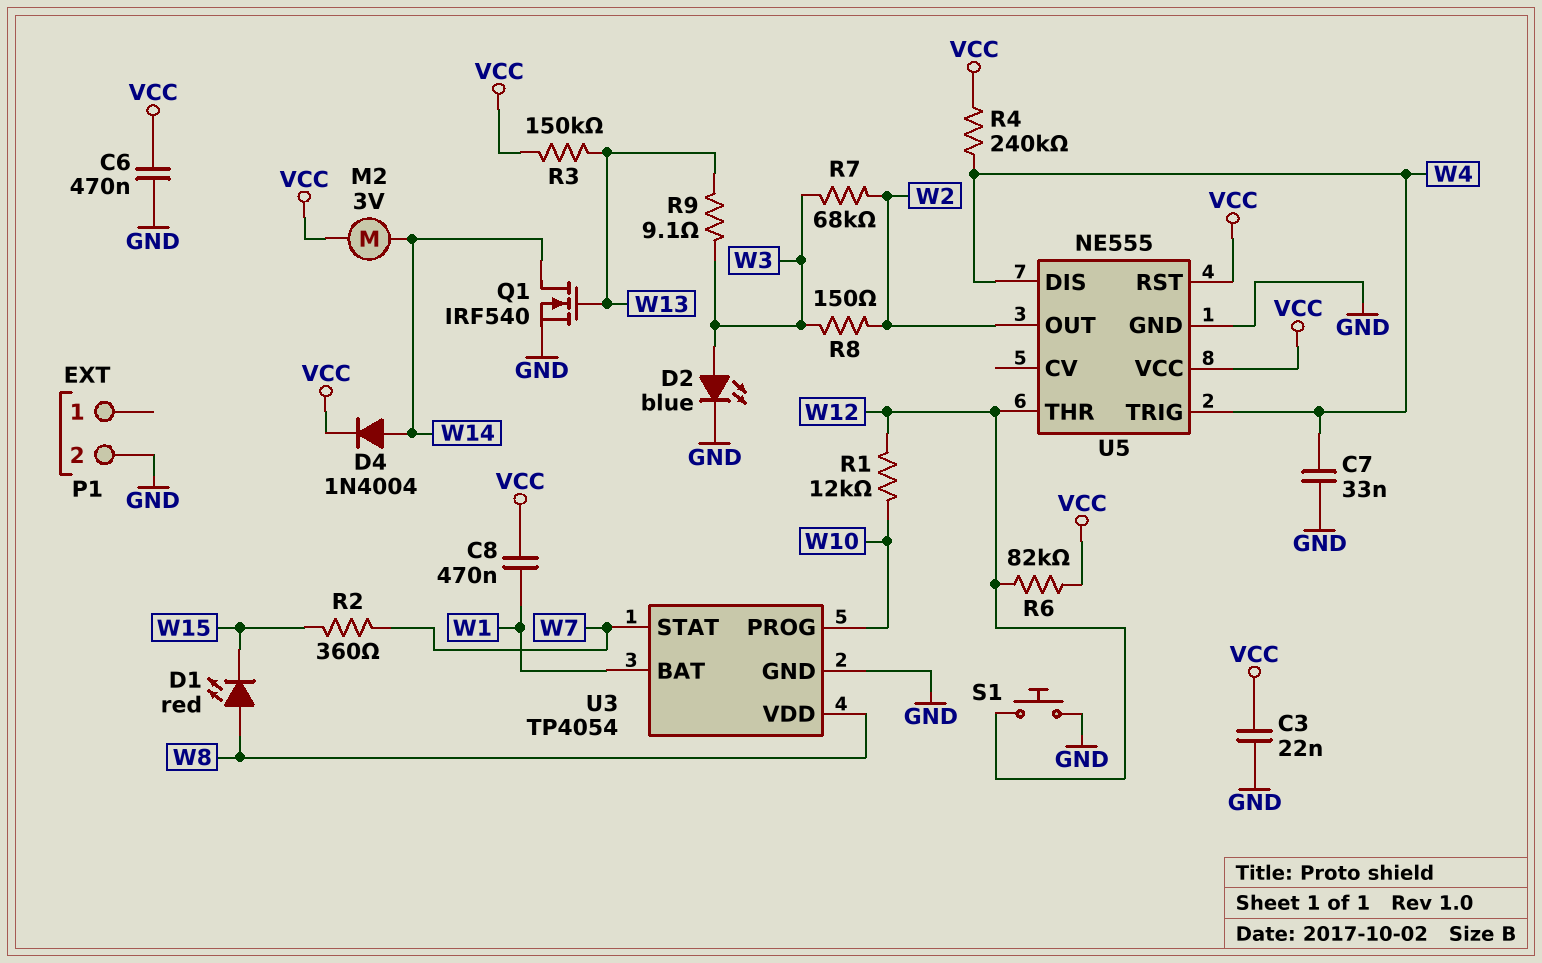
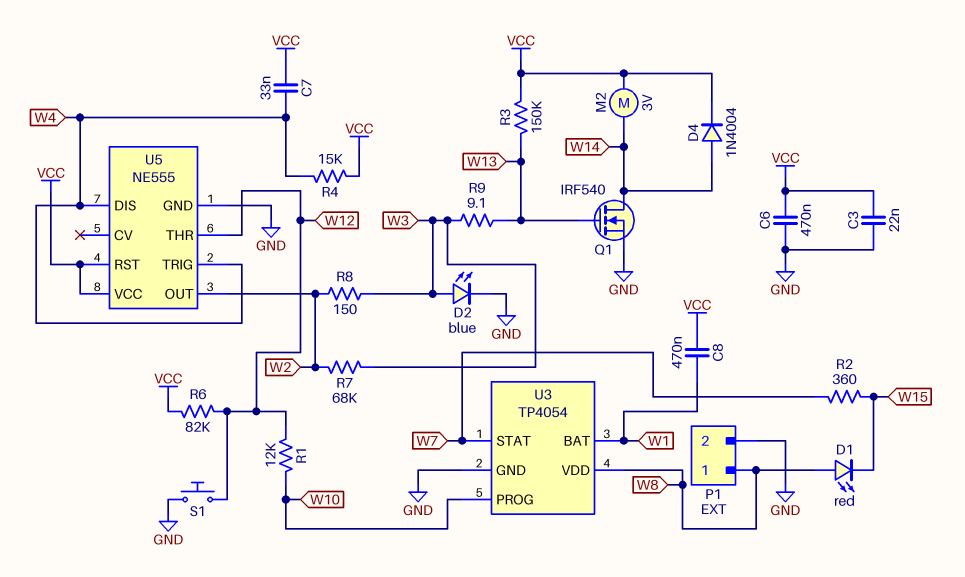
C7: 33nF (GND, W4) -> 33nF (VCC, W4)
P1 pin 1: none -> W8
R4: 240k (VCC, W4) -> 15k (VCC, W4)

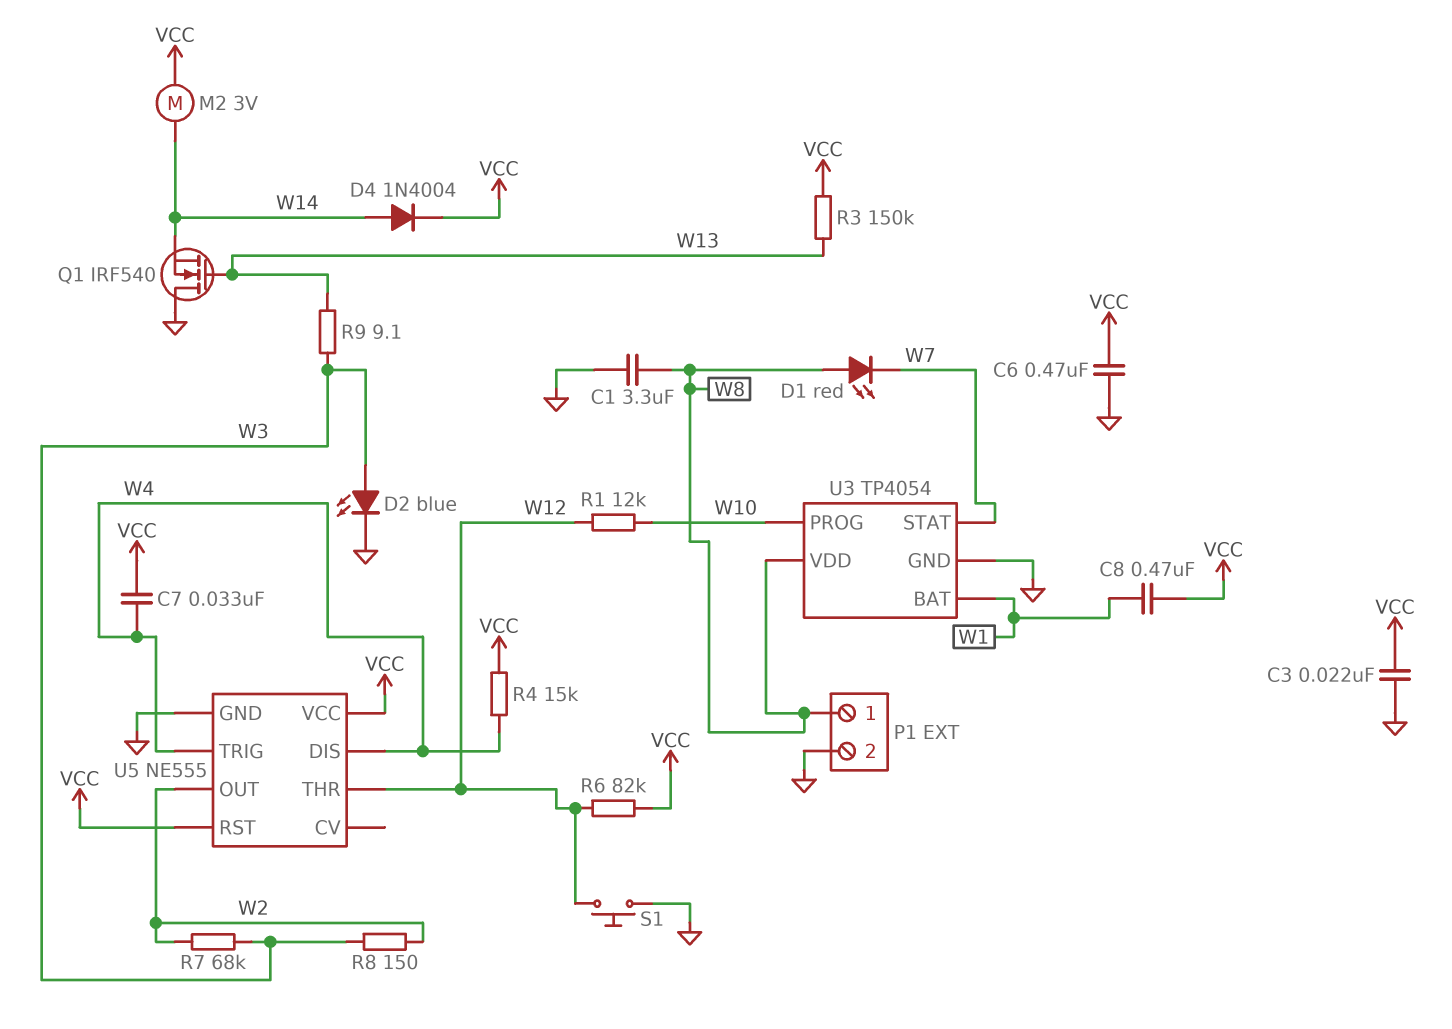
C1: none -> 3.3uF (GND, W8)
D1: LED red (A W8, K W15) -> LED red (A W8, K W7)
Q1: NMOS IRF540 (G W13, D W14, S GND) -> NMOS IRF540 (G W13, D GND, S W14)
R2: 360 (W7, W15) -> none

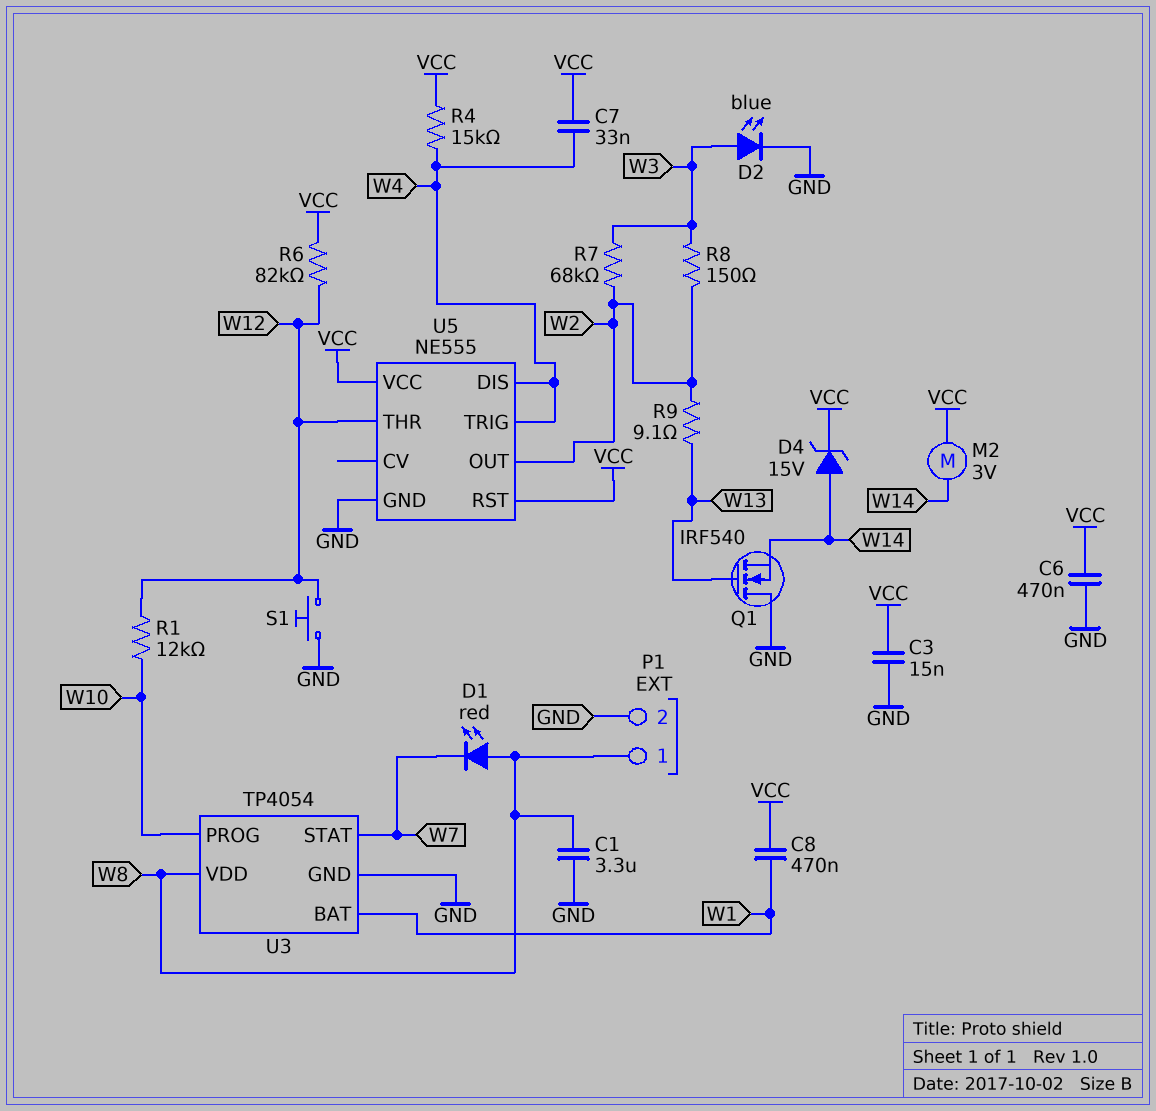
C3: 22nF (GND, VCC) -> 15nF (GND, VCC)
D4: diode 1N4004 (A W14, K VCC) -> zener 15V (A W14, K VCC)
R3: 150k (VCC, W13) -> none
R9: 9.1 (W3, W13) -> 9.1 (W2, W13)

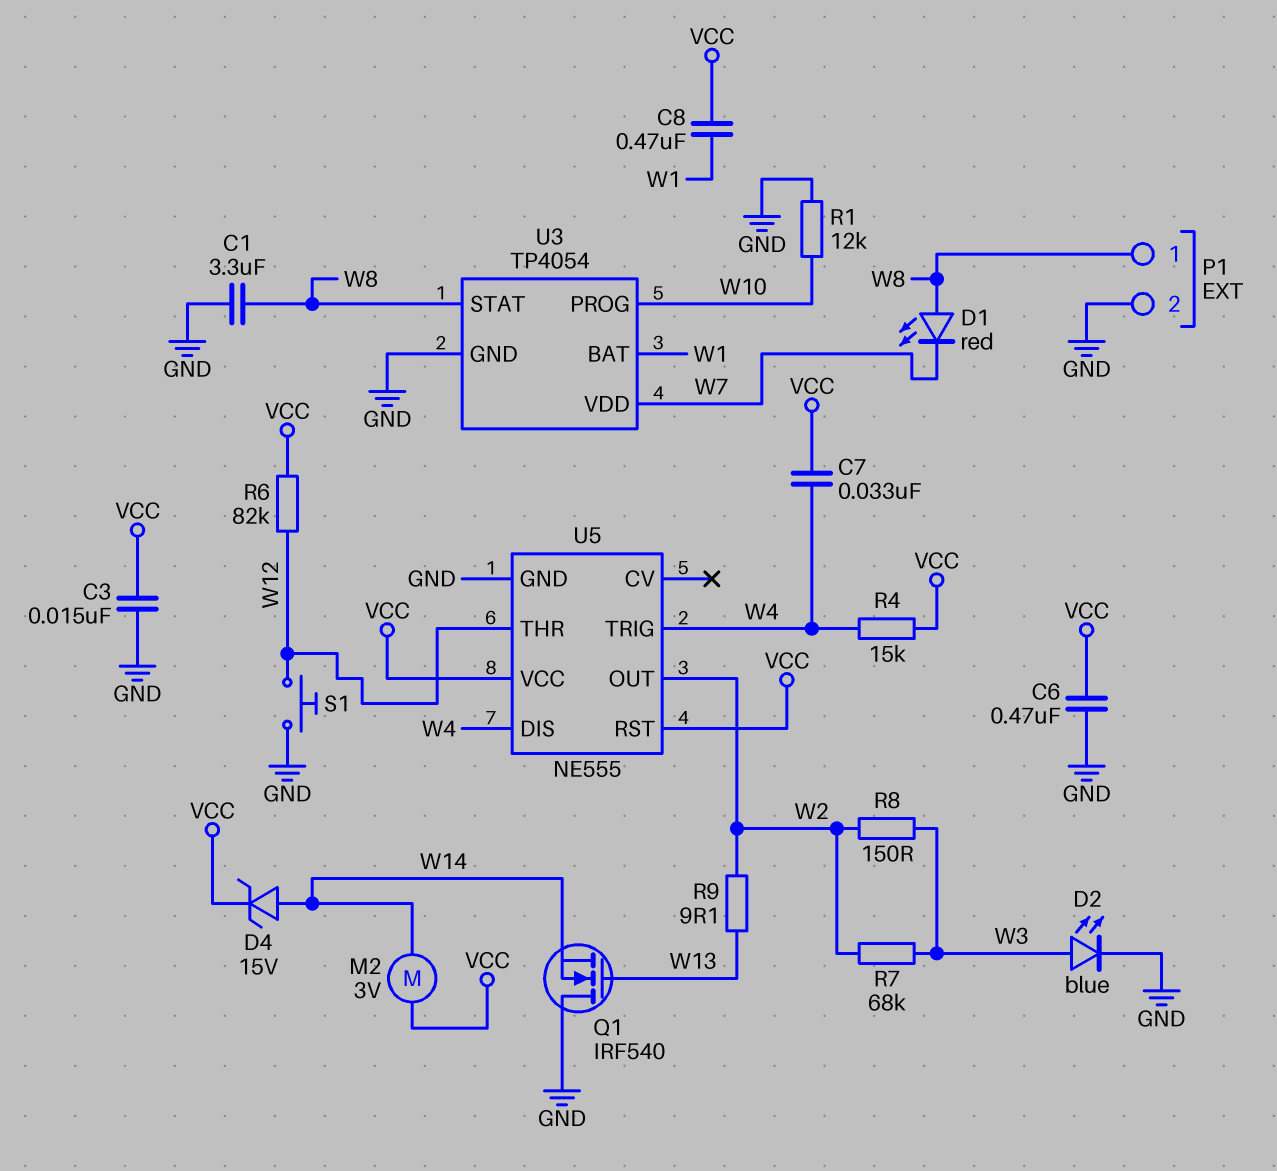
R1: 12k (W10, W12) -> 12k (GND, W10)
U3 pin STAT: W7 -> W8
U3 pin VDD: W8 -> W7

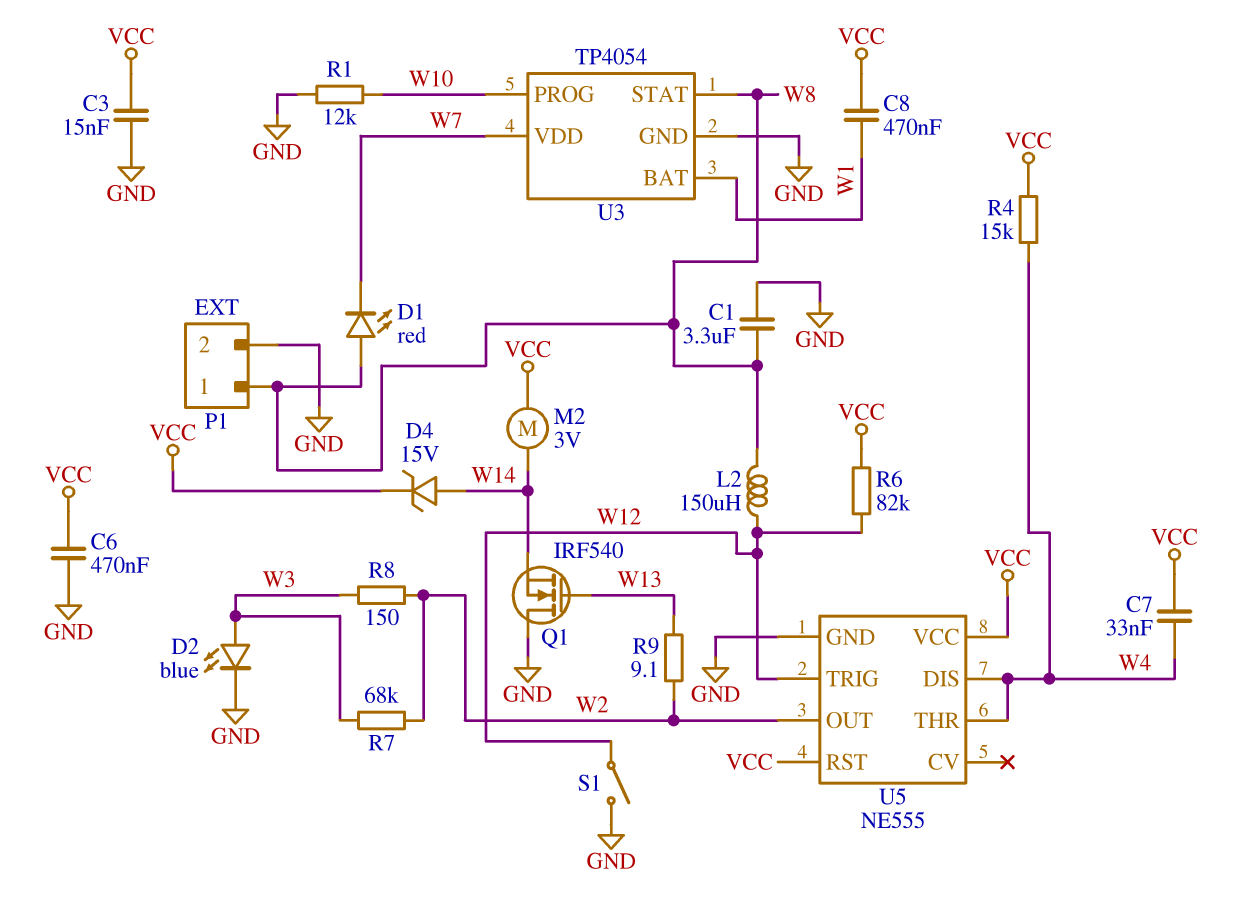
L2: none -> 150uH (W8, W12)
S1: button (GND, W12) -> switch (GND, W12)
U5 pin THR: W12 -> W4
U5 pin TRIG: W4 -> W12

